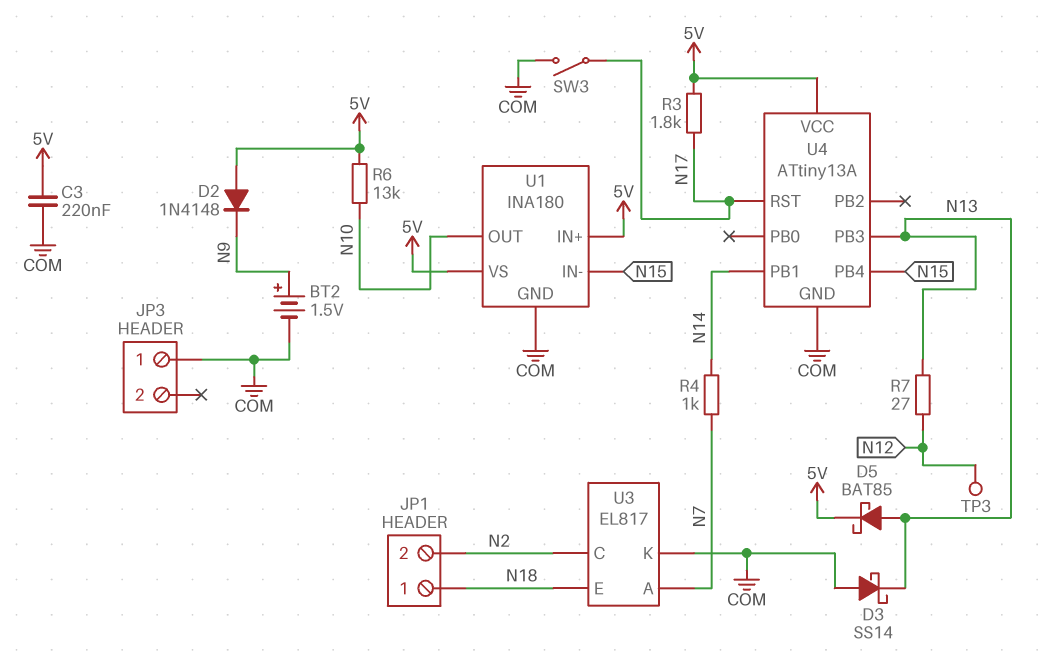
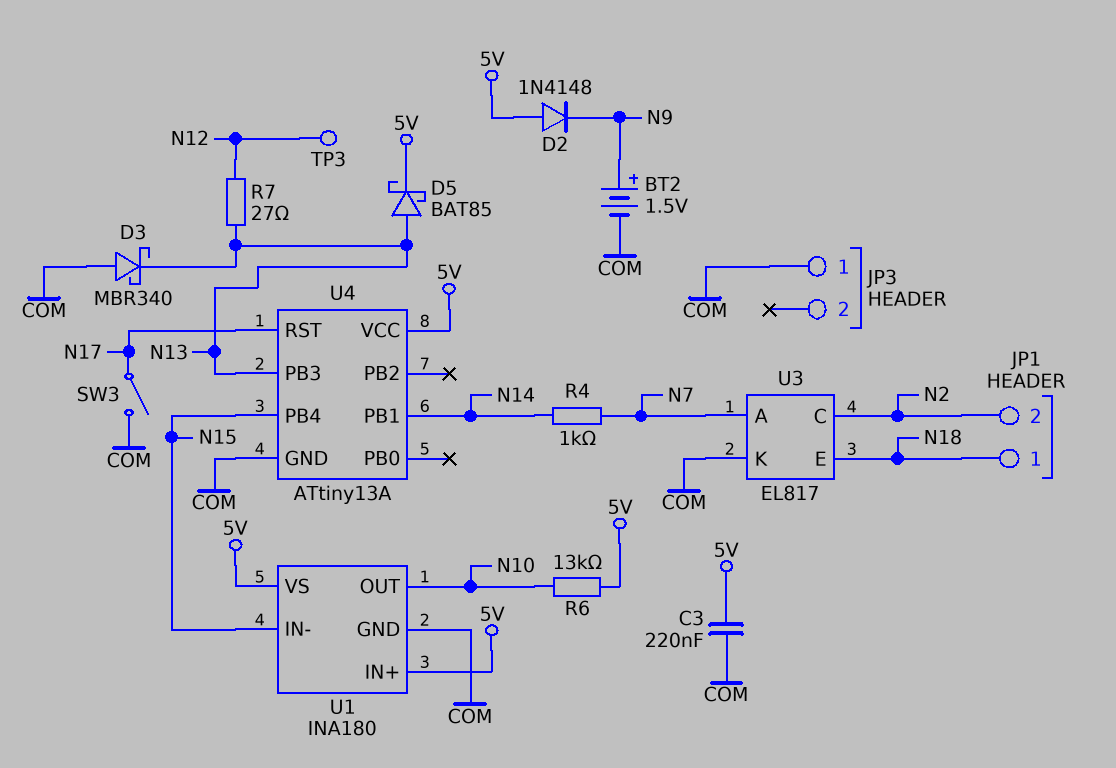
D3: schottky SS14 (A COM, K N13) -> schottky MBR340 (A COM, K N13)
R3: 1.8k (5V, N17) -> none

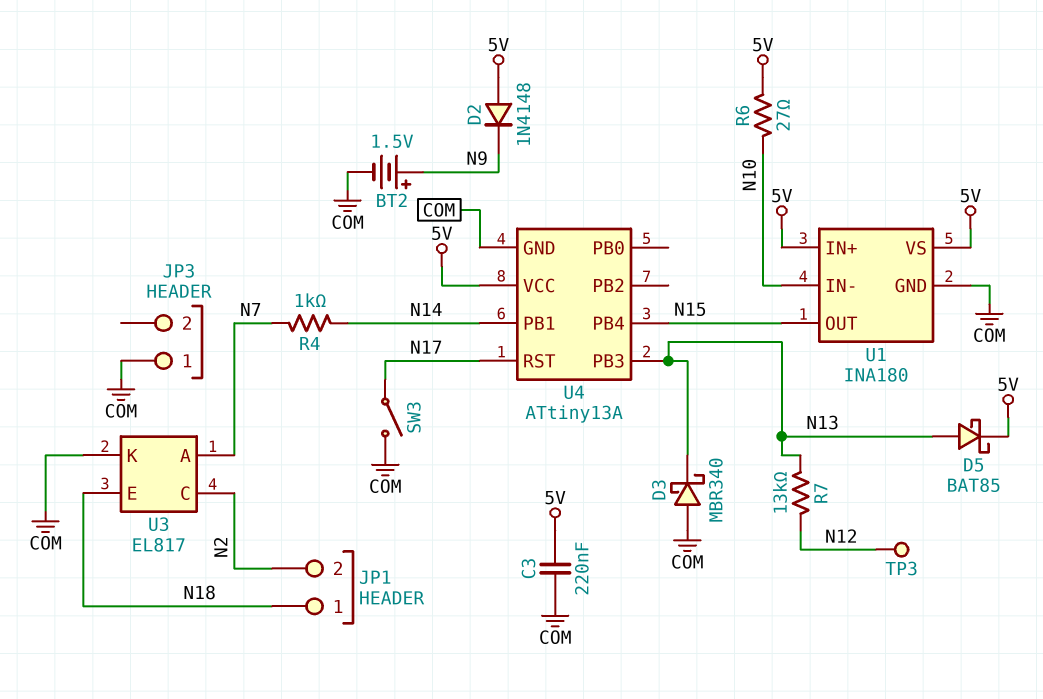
R6: 13k (5V, N10) -> 27 (5V, N10)
R7: 27 (N12, N13) -> 13k (N12, N13)
U1 pin IN-: N15 -> N10
U1 pin OUT: N10 -> N15

